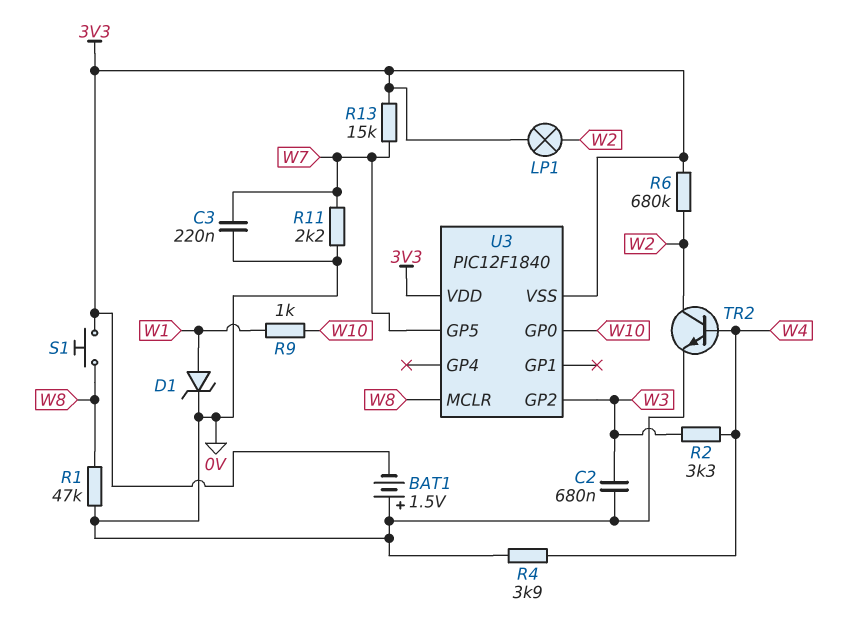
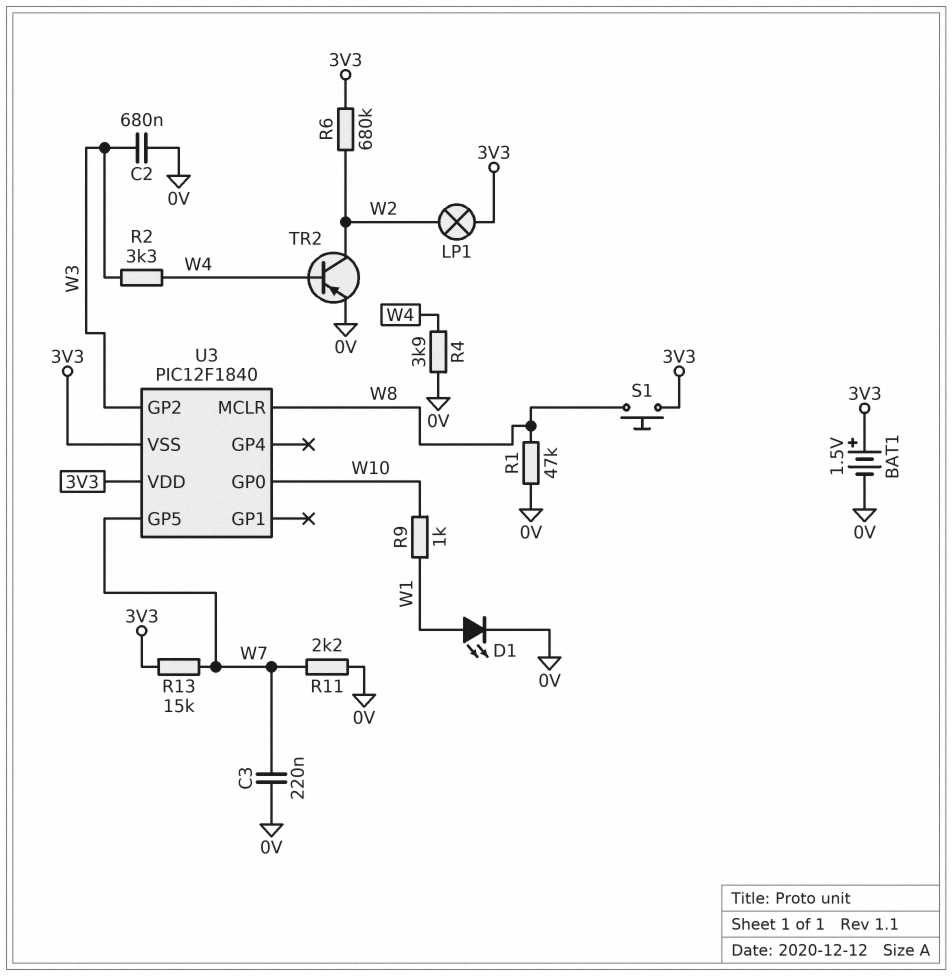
BAT1: 1.5V (plus 0V, minus 3V3) -> 1.5V (plus 3V3, minus 0V)
D1: zener (A W1, K 0V) -> LED (A W1, K 0V)
TR2: NPN (B W4, C W2, E 0V) -> PNP (B W4, C W2, E 0V)

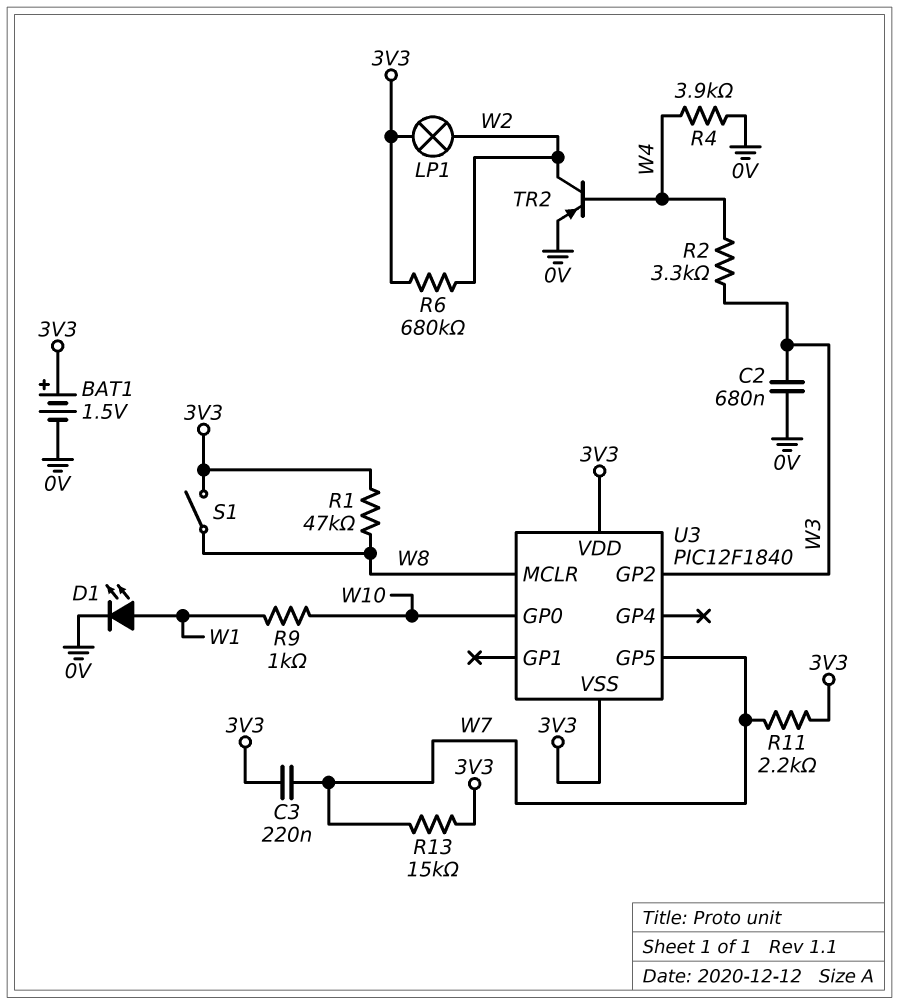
C3: 220nF (0V, W7) -> 220nF (3V3, W7)
R1: 47k (0V, W8) -> 47k (3V3, W8)
R11: 2.2k (0V, W7) -> 2.2k (3V3, W7)
S1: button (3V3, W8) -> switch (3V3, W8)

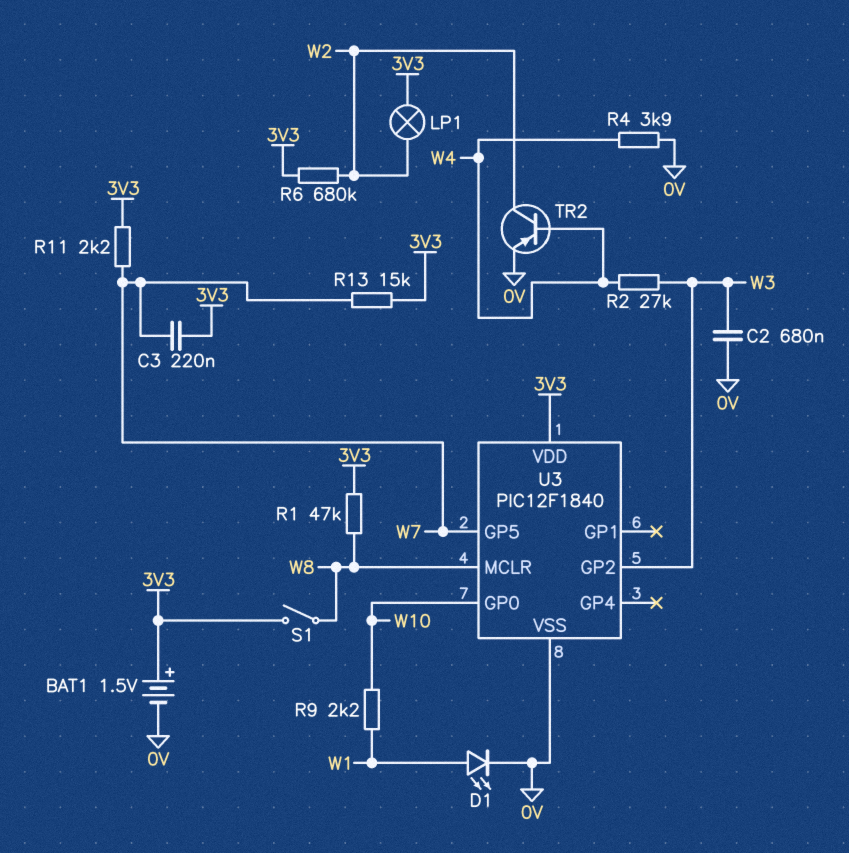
R2: 3.3k (W3, W4) -> 27k (W3, W4)
R9: 1k (W1, W10) -> 2.2k (W1, W10)
U3 pin VSS: 3V3 -> 0V

